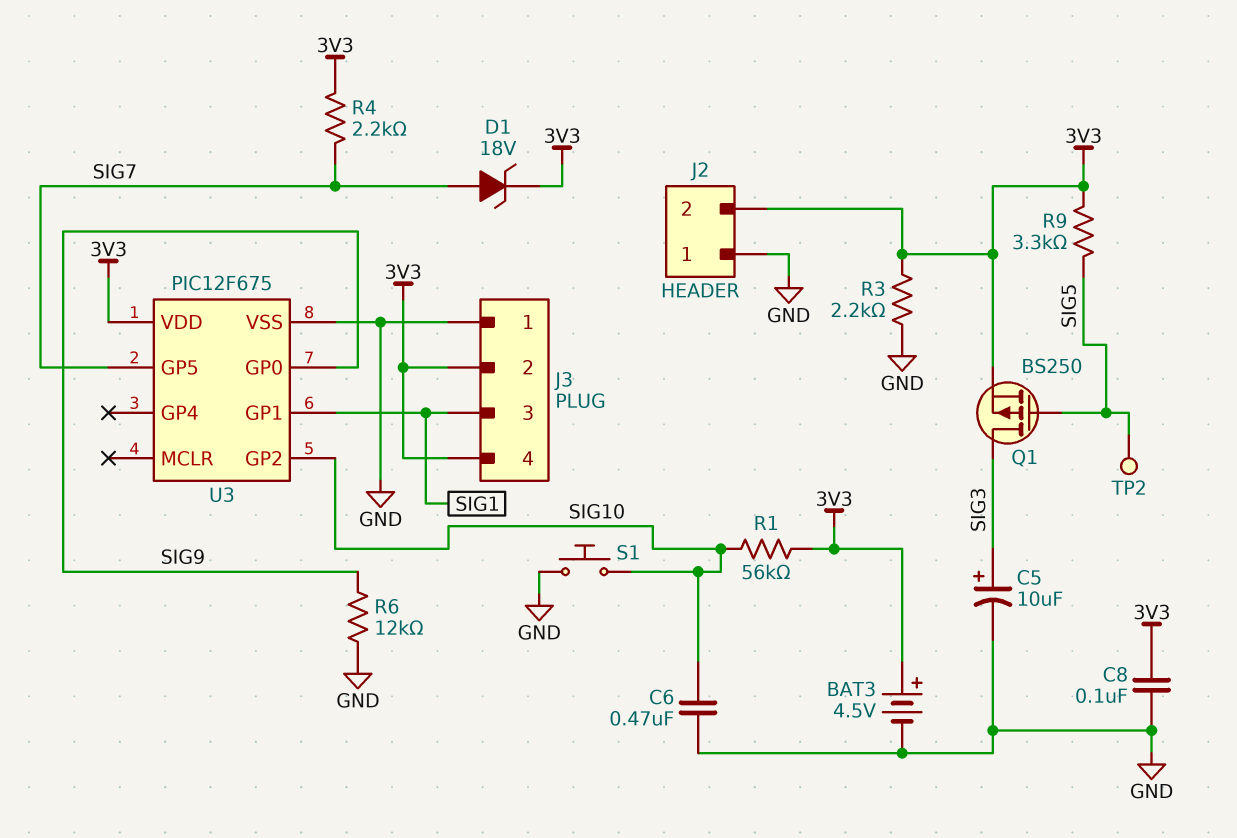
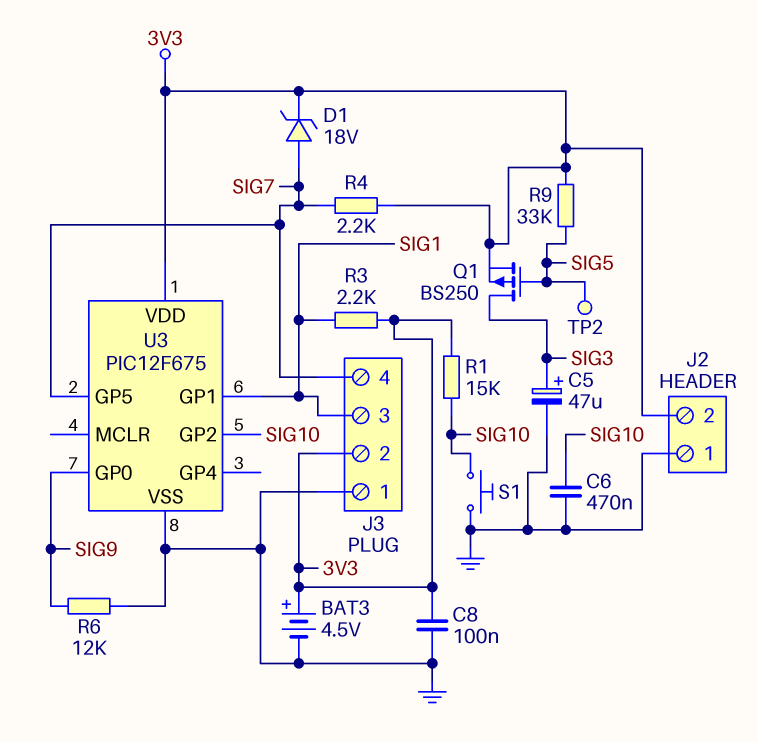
C5: 10uF (plus SIG3, minus GND) -> 47uF (plus SIG3, minus GND)
J3 pin 4: 3V3 -> SIG7
R1: 56k (3V3, SIG10) -> 15k (3V3, SIG10)
R3: 2.2k (3V3, GND) -> 2.2k (3V3, SIG1)
R9: 3.3k (3V3, SIG5) -> 33k (3V3, SIG5)

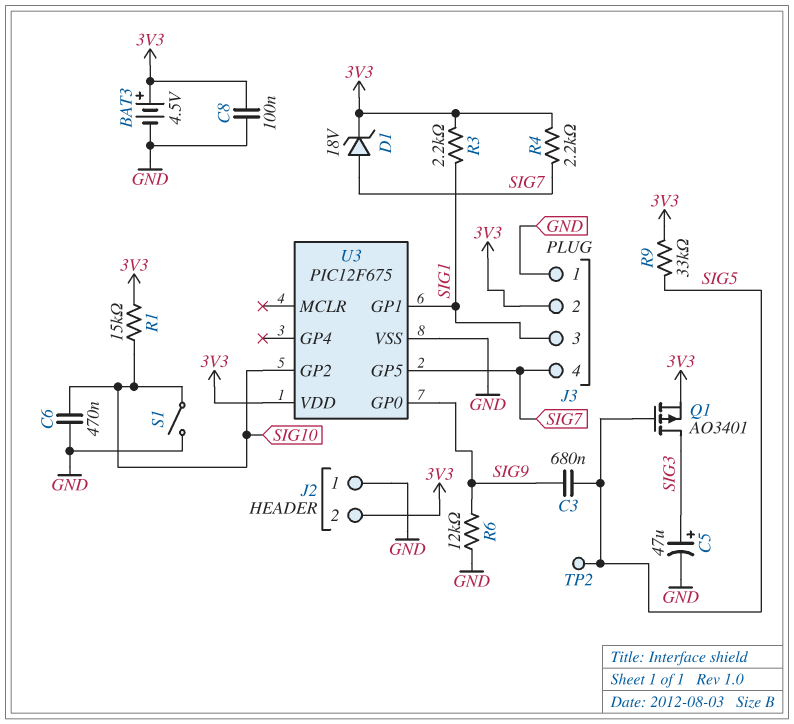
C3: none -> 680nF (SIG5, SIG9)
Q1: PMOS BS250 (G SIG5, D SIG3, S 3V3) -> PMOS AO3401 (G SIG5, D SIG3, S 3V3)
S1: button (GND, SIG10) -> switch (GND, SIG10)

